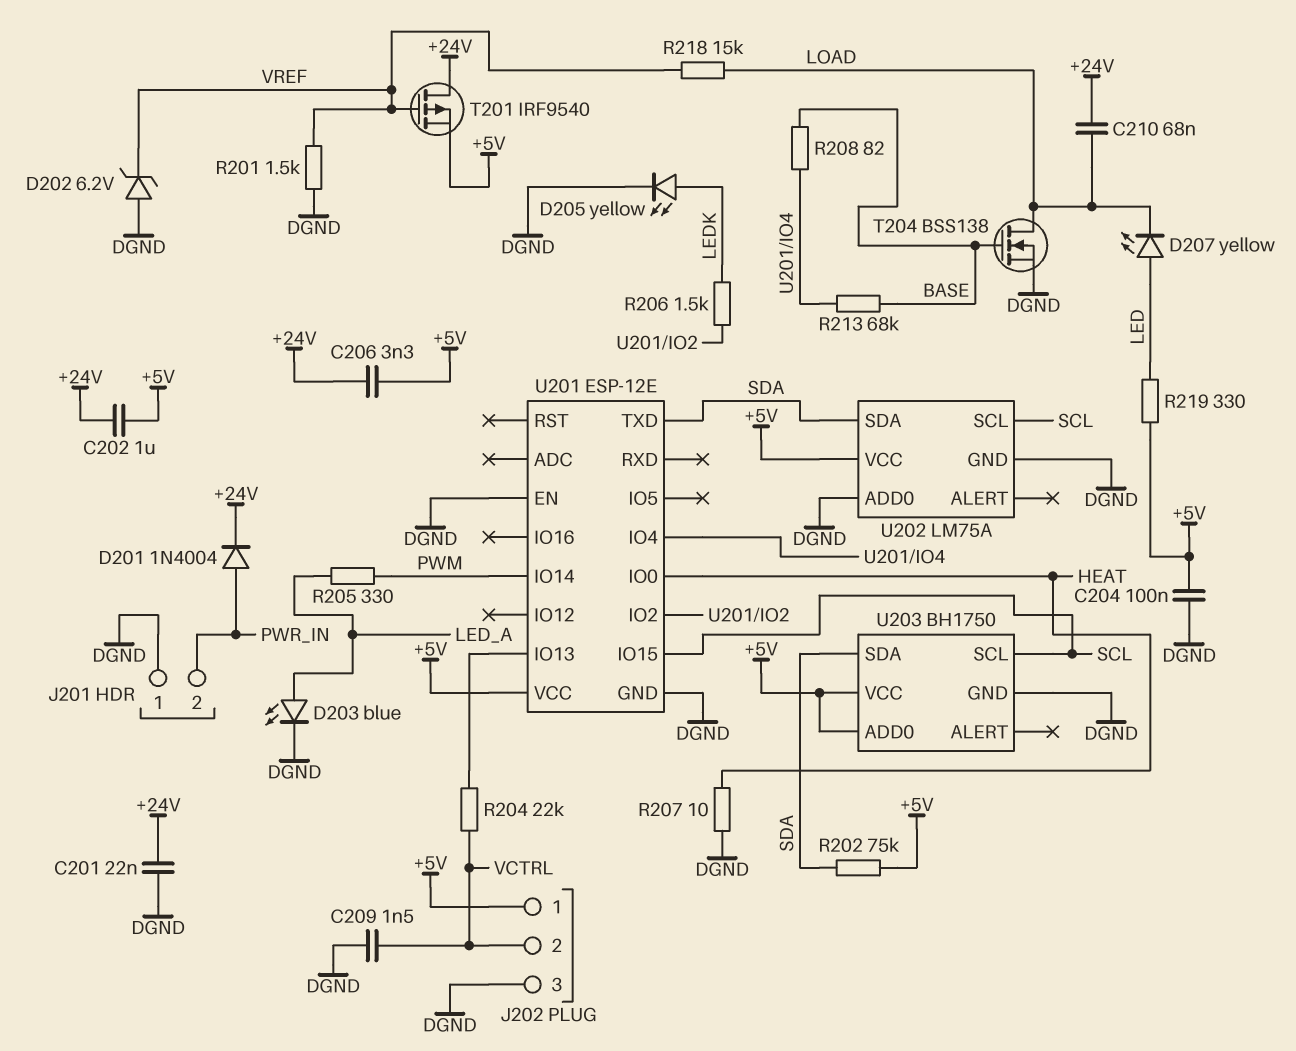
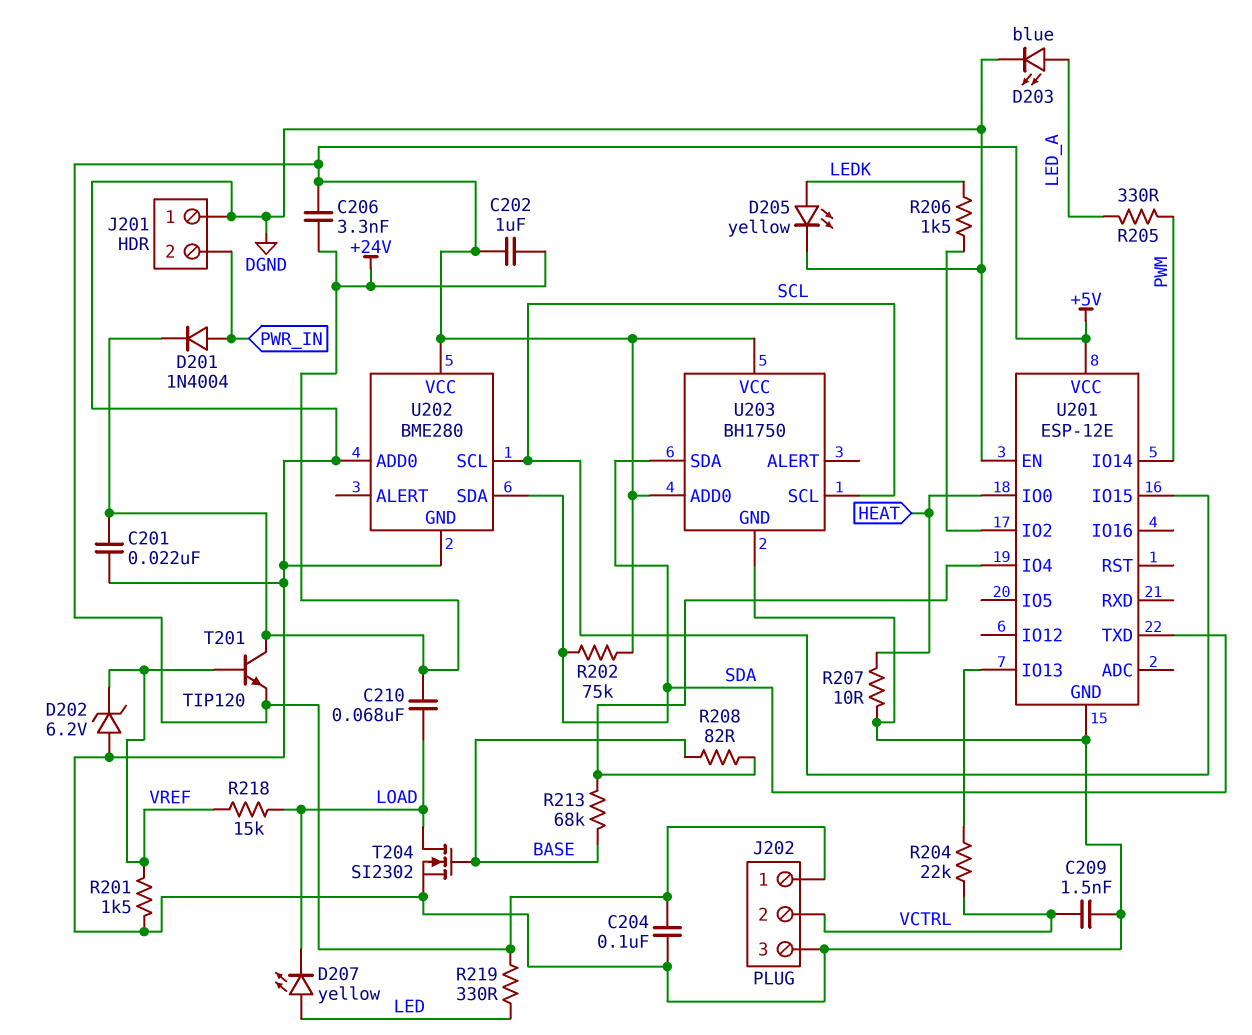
T201: PMOS IRF9540 (G VREF, D +24V, S +5V) -> NPN TIP120 (B VREF, C +24V, E +5V)
T204: NMOS BSS138 (G BASE, D LOAD, S DGND) -> NMOS SI2302 (G BASE, D LOAD, S DGND)
U202: LM75A -> BME280

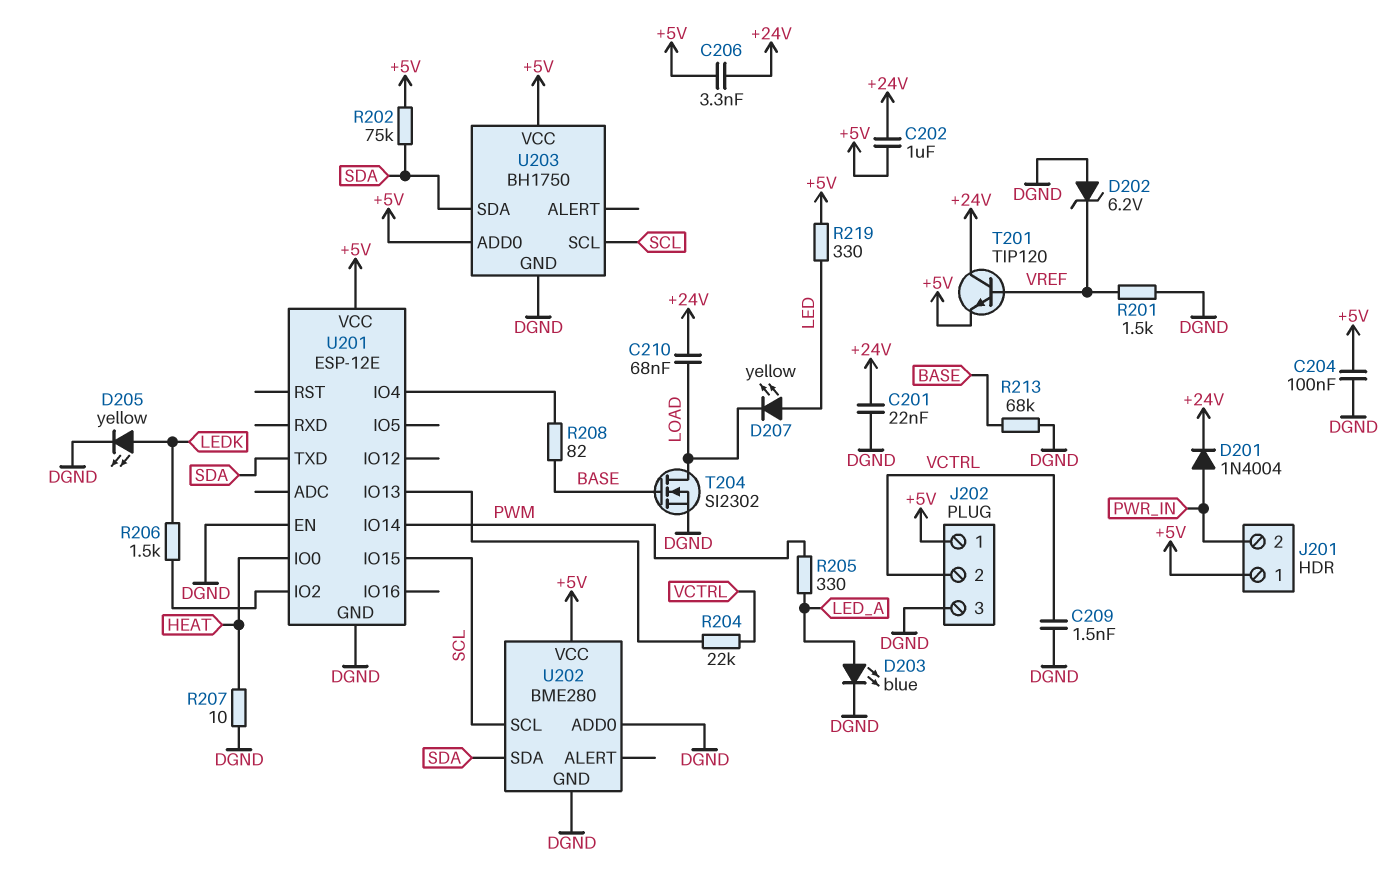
J201 pin 1: DGND -> +5V
R213: 68k (BASE, U201/IO4) -> 68k (BASE, DGND)
R218: 15k (LOAD, VREF) -> none

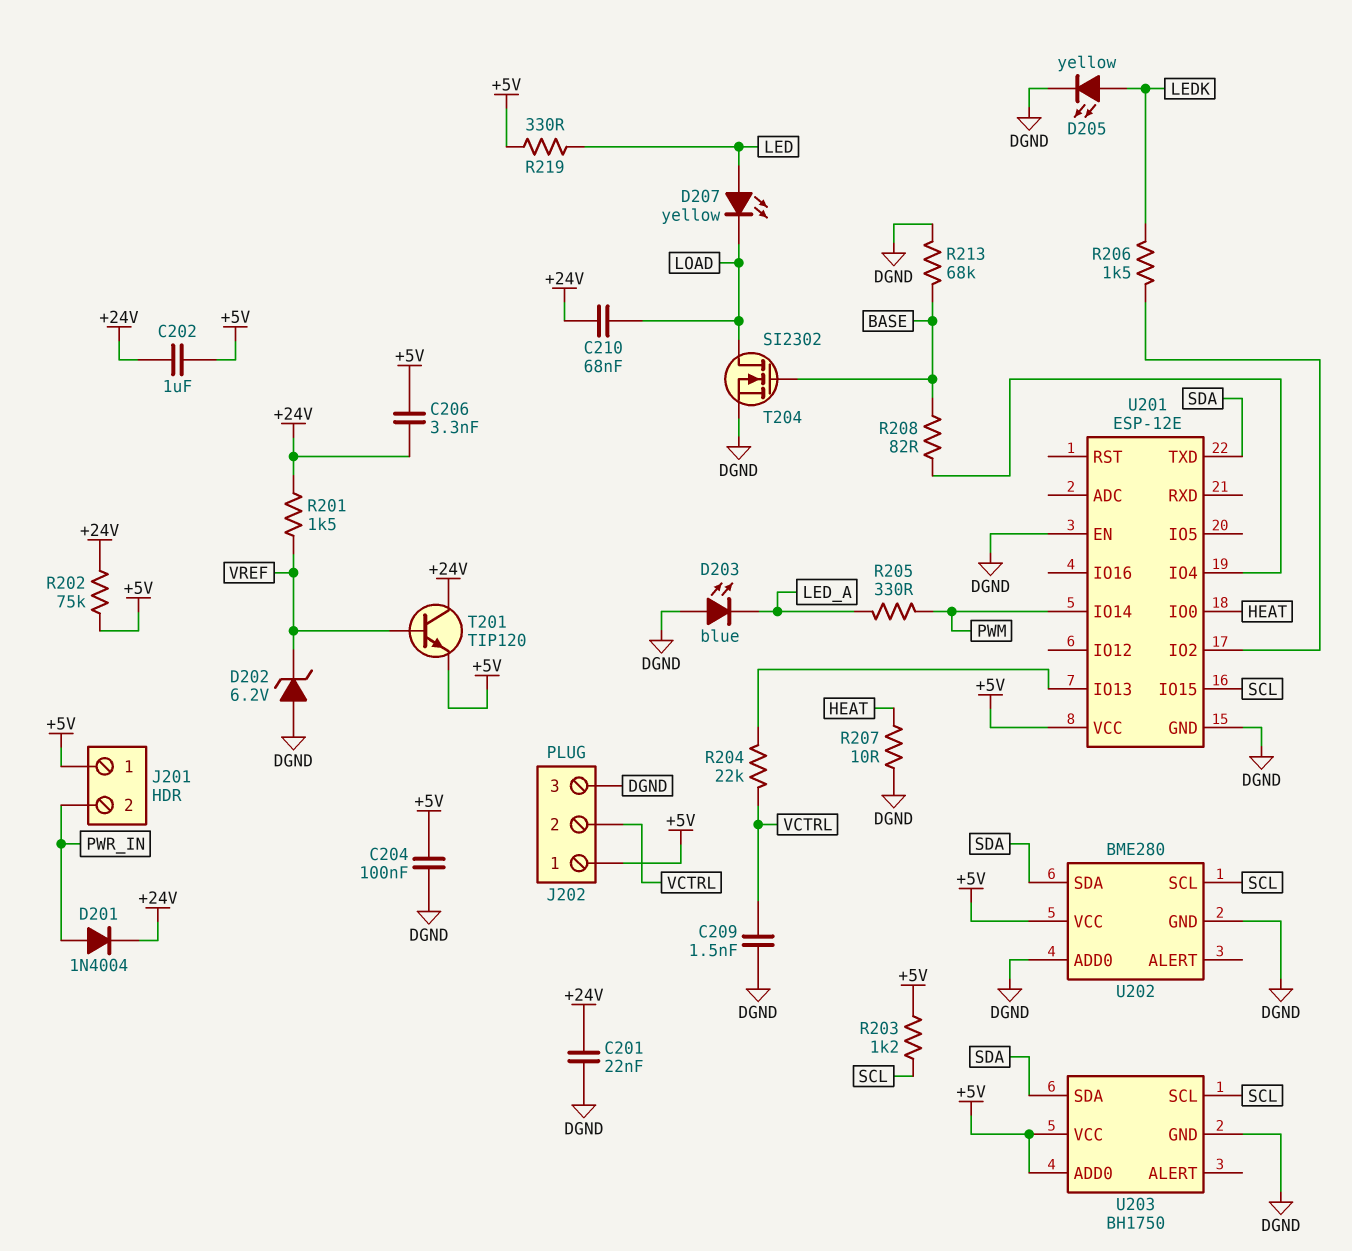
D203: LED blue (A LED_A, K DGND) -> LED blue (A DGND, K LED_A)
R201: 1.5k (DGND, VREF) -> 1.5k (+24V, VREF)
R202: 75k (+5V, SDA) -> 75k (+5V, +24V)
R203: none -> 1.2k (+5V, SCL)

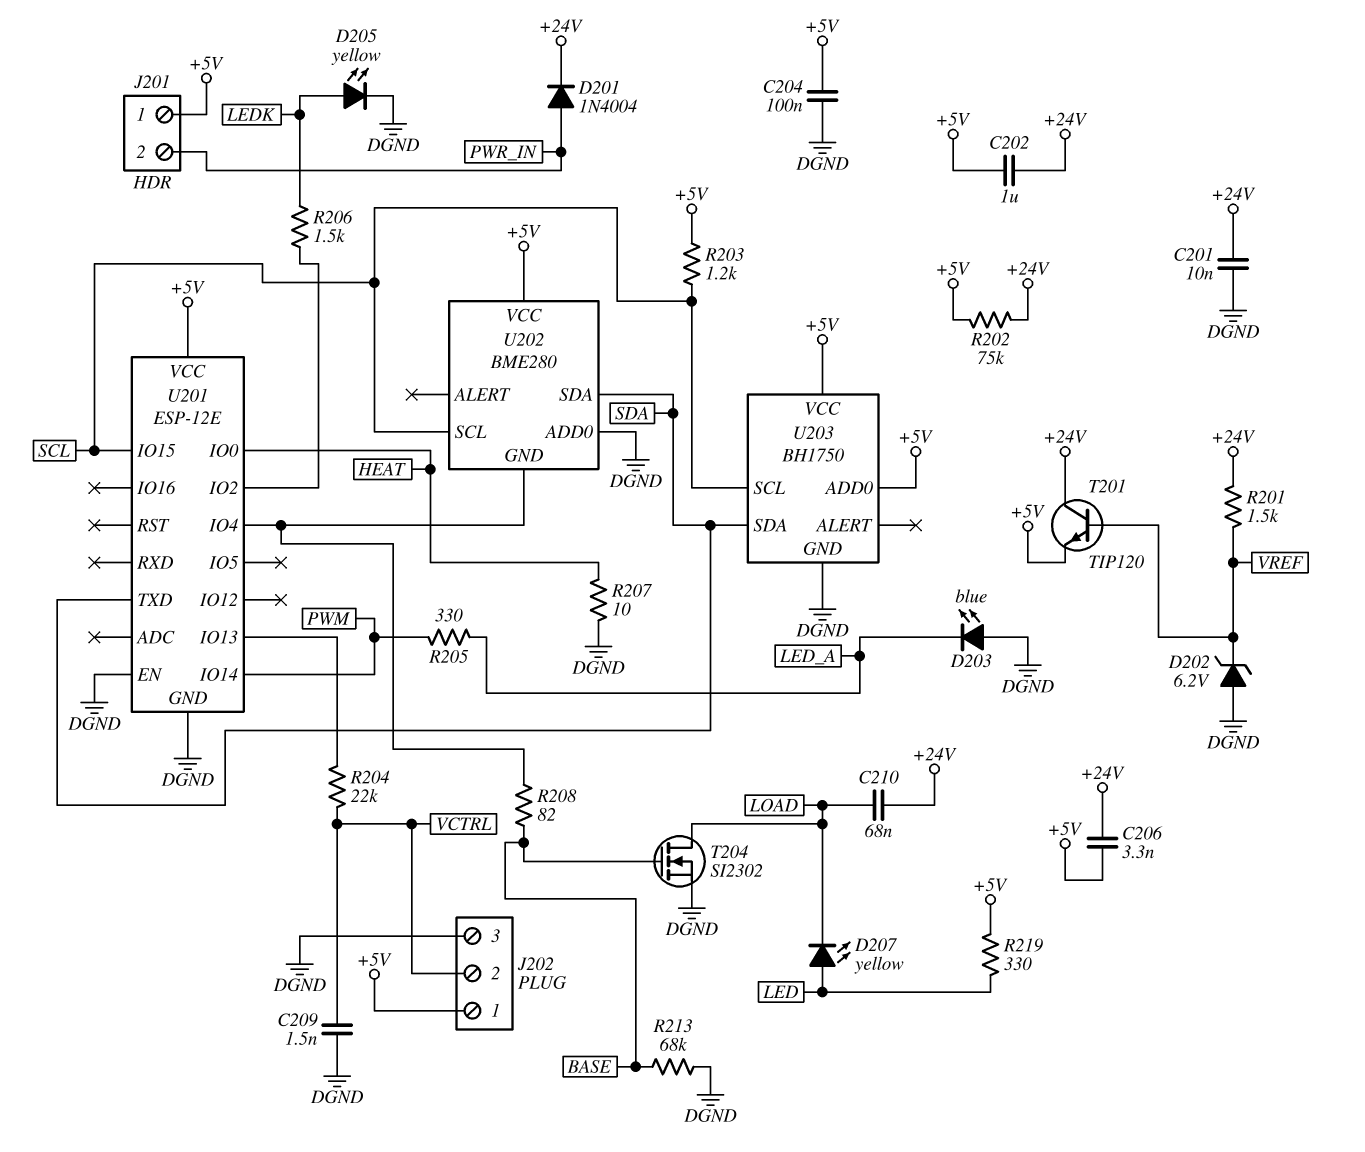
C201: 22nF (+24V, DGND) -> 10nF (+24V, DGND)
U202 pin GND: DGND -> U201/IO4

